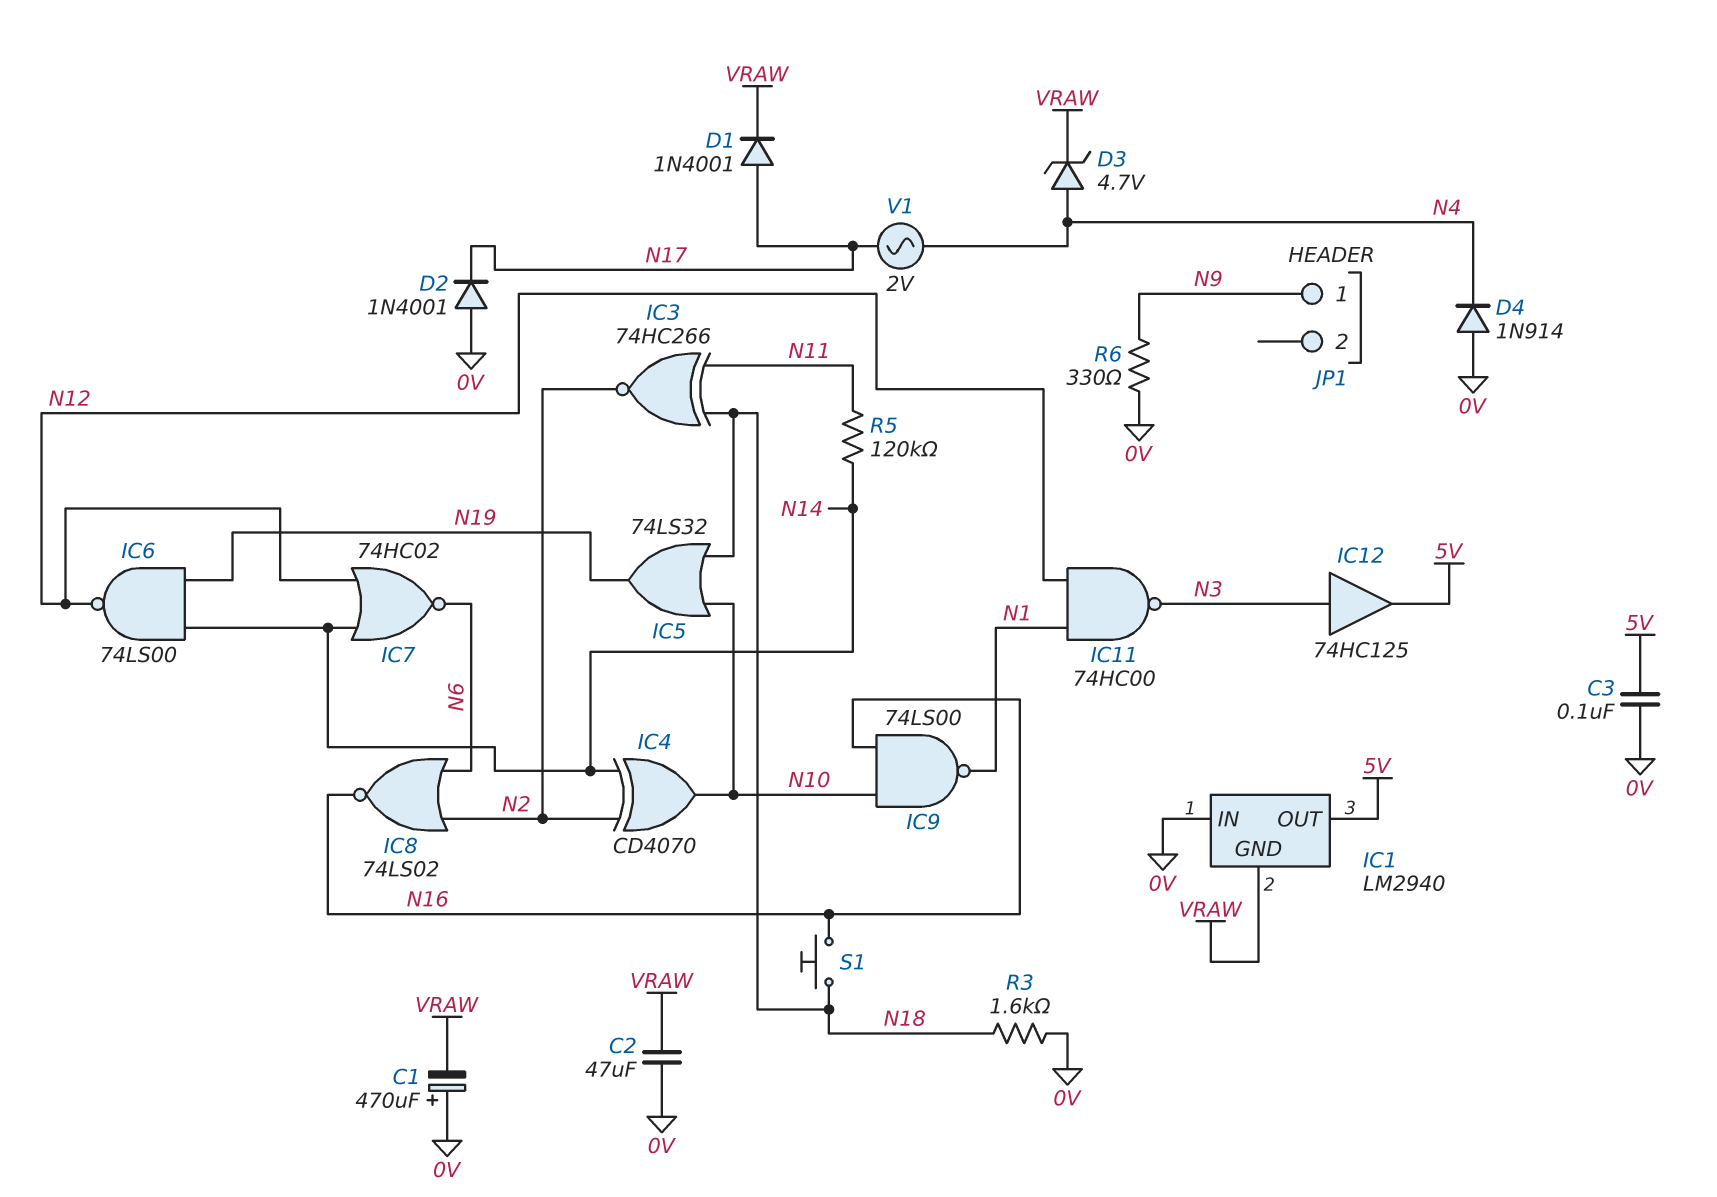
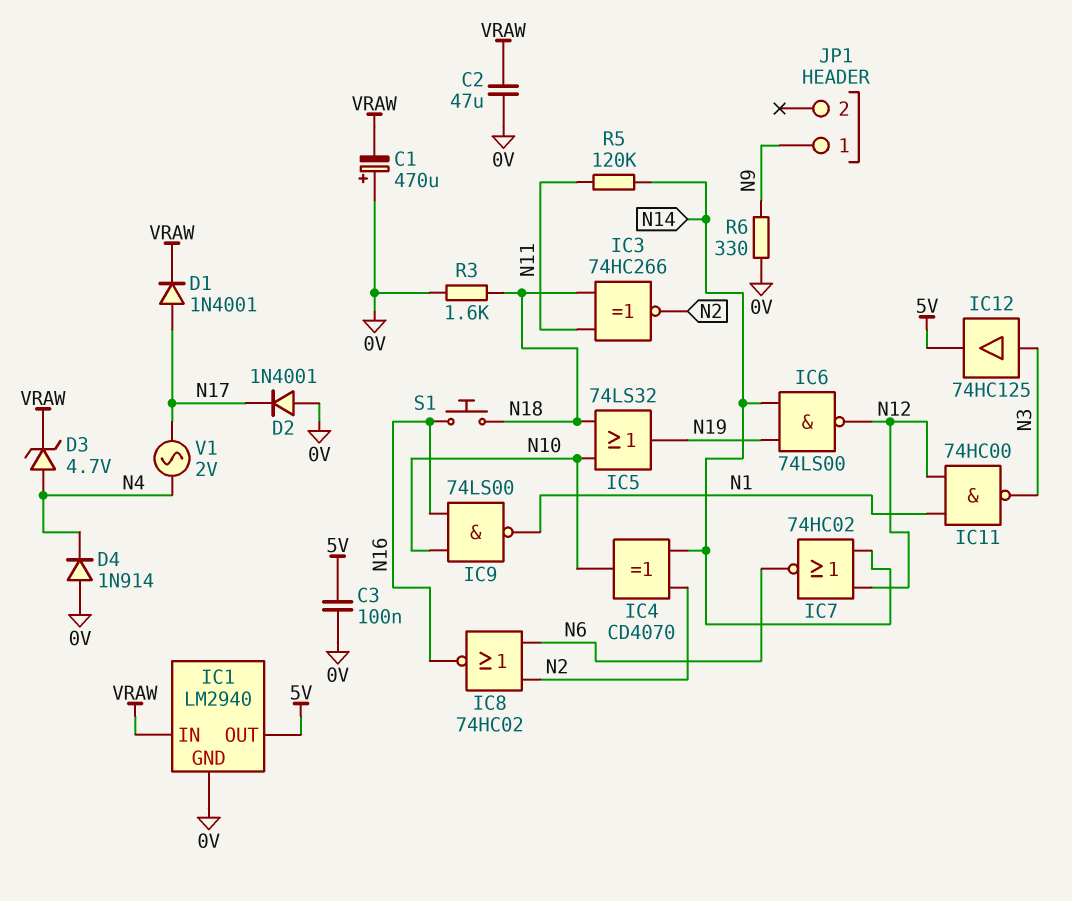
IC1 pin GND: VRAW -> 0V
IC1 pin IN: 0V -> VRAW
IC8: NOR 74LS02 (in N2, in N6, out N16) -> NOR 74HC02 (in N2, in N6, out N16)

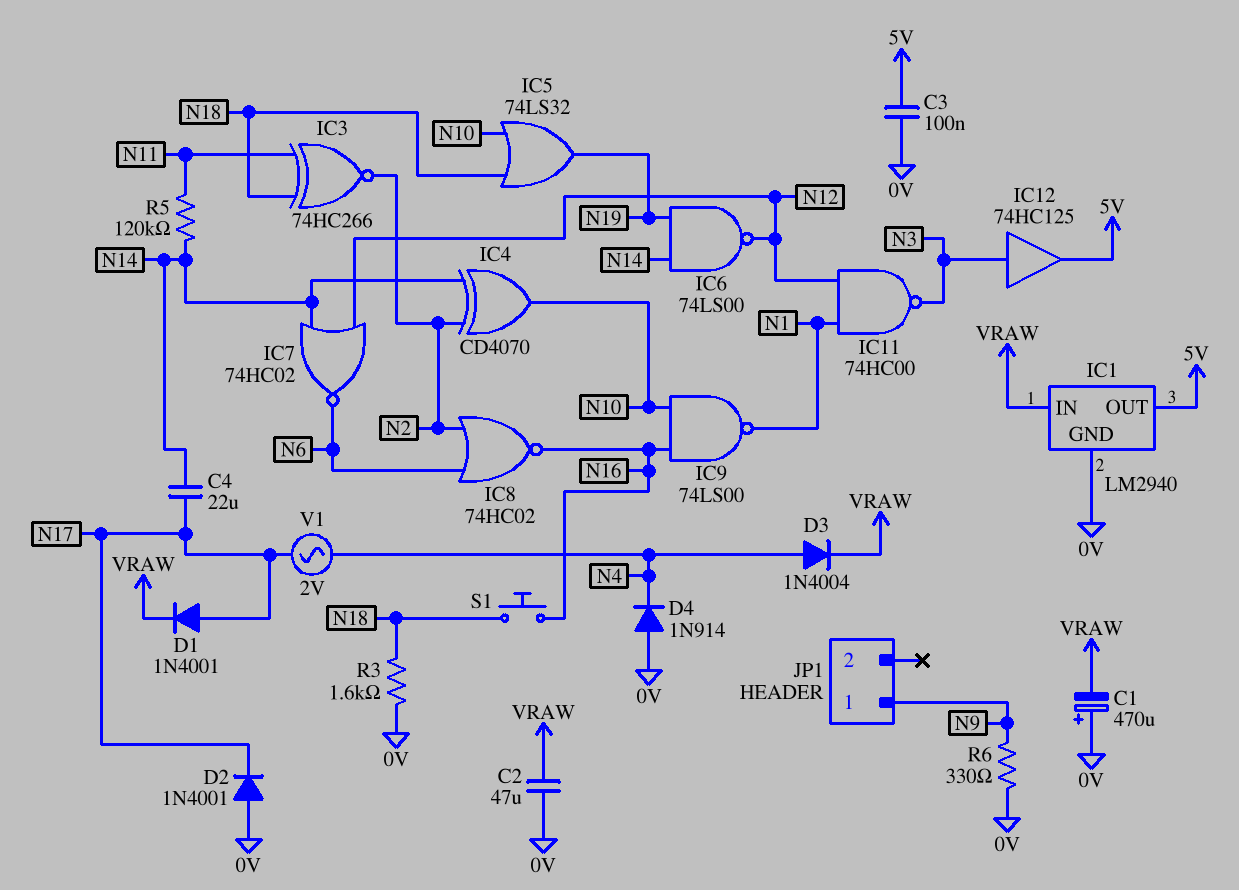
C4: none -> 22uF (N14, N17)
D3: zener 4.7V (A N4, K VRAW) -> diode 1N4004 (A N4, K VRAW)

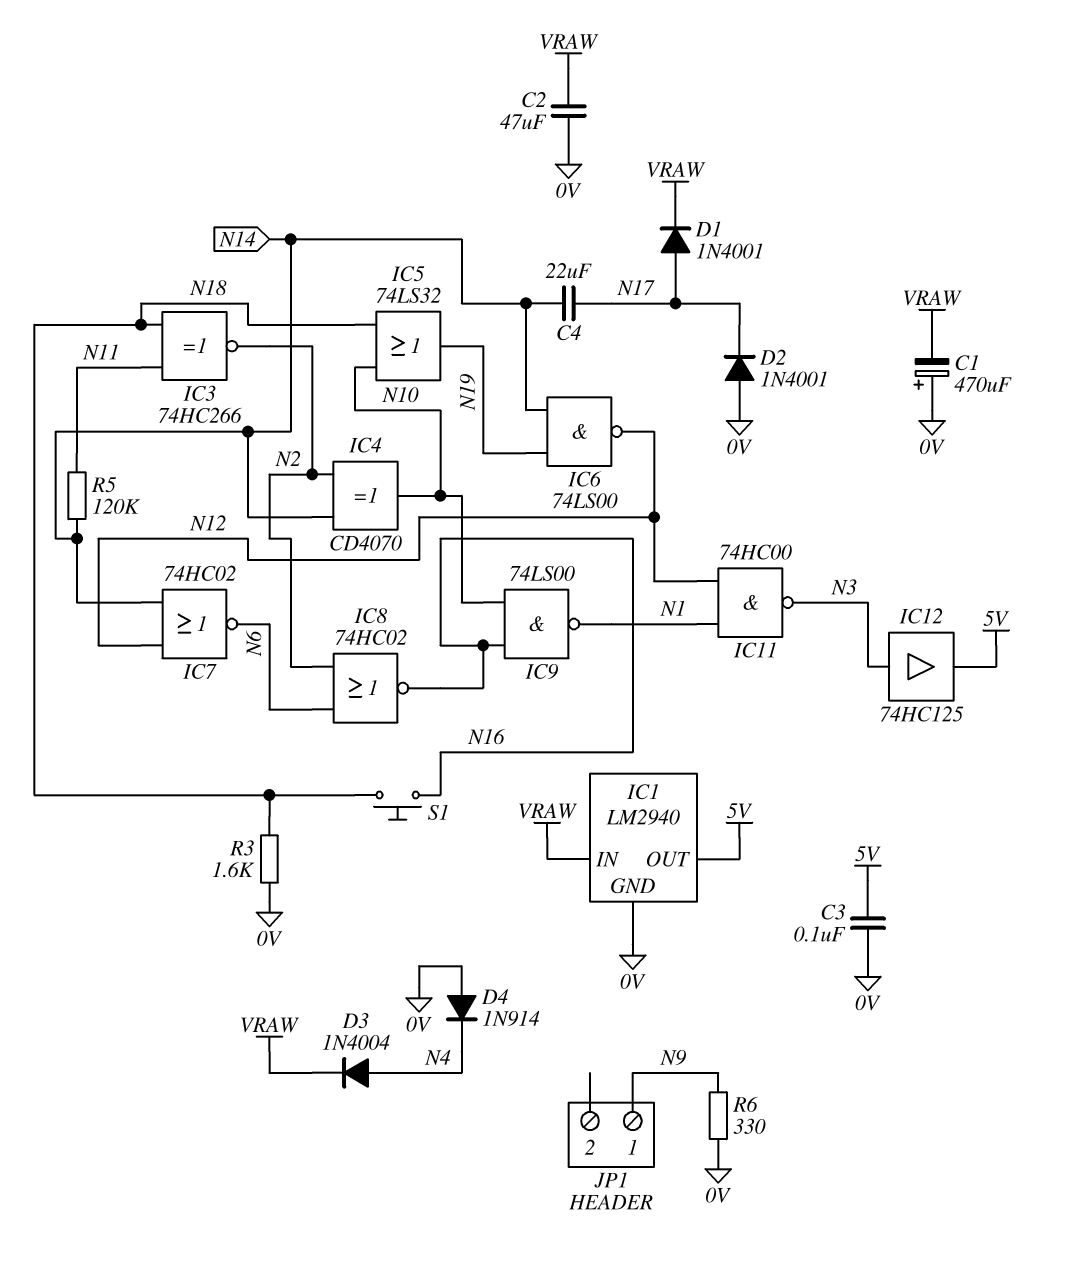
V1: AC 2V (N4, N17) -> none

